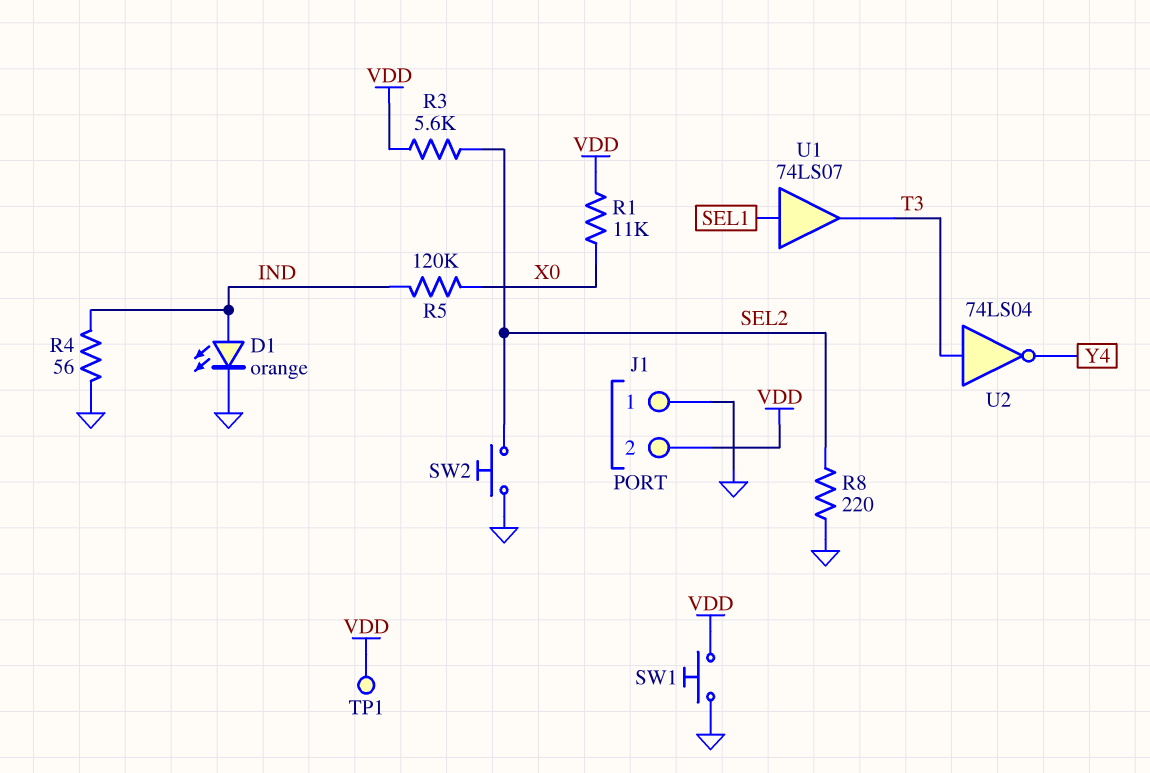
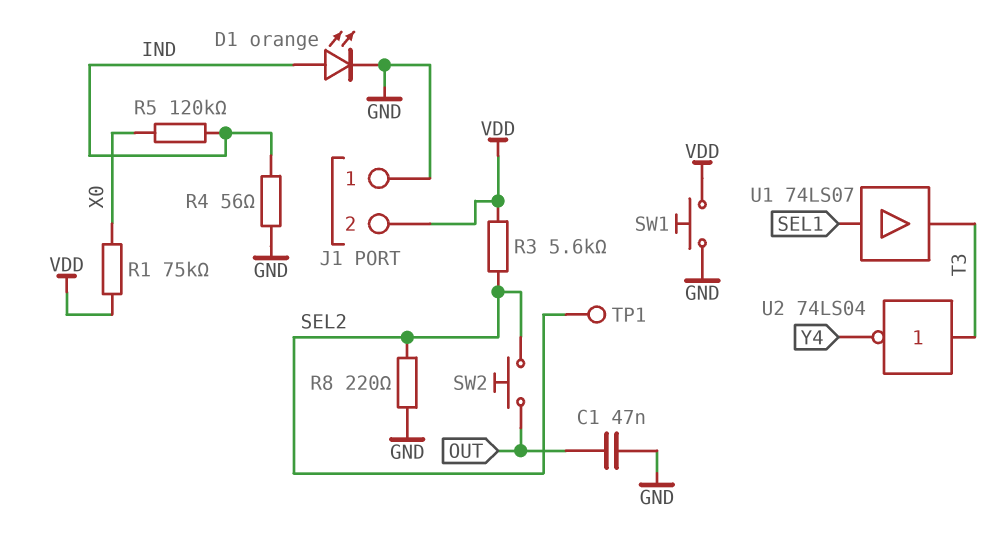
C1: none -> 47nF (GND, OUT)
R1: 11k (VDD, X0) -> 75k (VDD, X0)
SW2: button (GND, SEL2) -> button (OUT, SEL2)
TP1: test point (VDD) -> test point (SEL2)

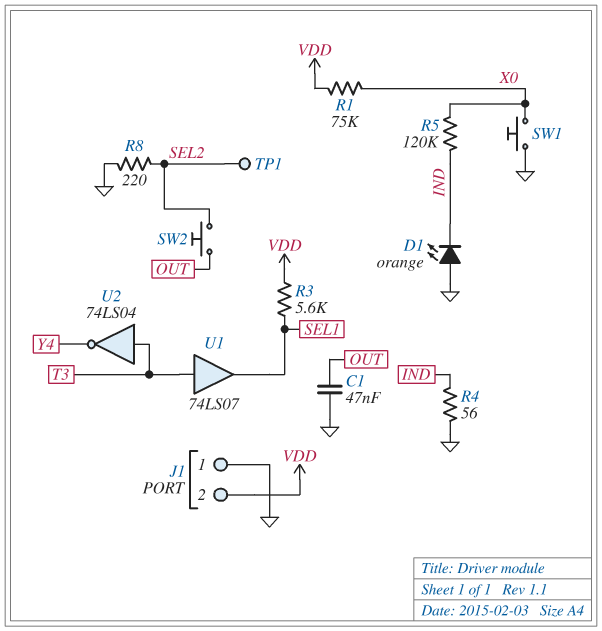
D1: LED orange (A IND, K GND) -> LED orange (A GND, K IND)
R3: 5.6k (SEL2, VDD) -> 5.6k (SEL1, VDD)
SW1: button (GND, VDD) -> button (GND, X0)
U1: buffer 74LS07 (in SEL1, out T3) -> buffer 74LS07 (in T3, out SEL1)

